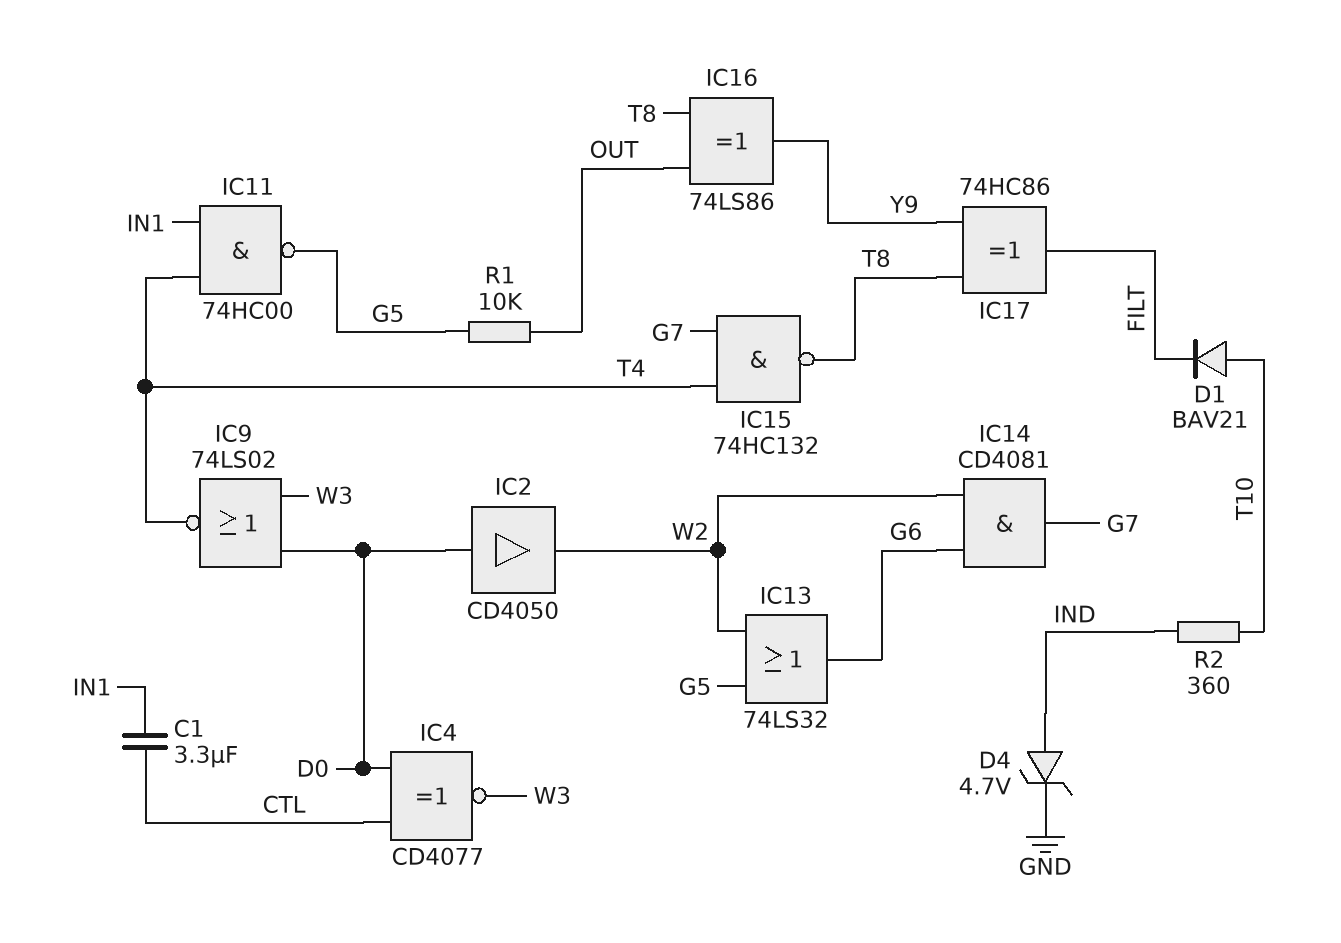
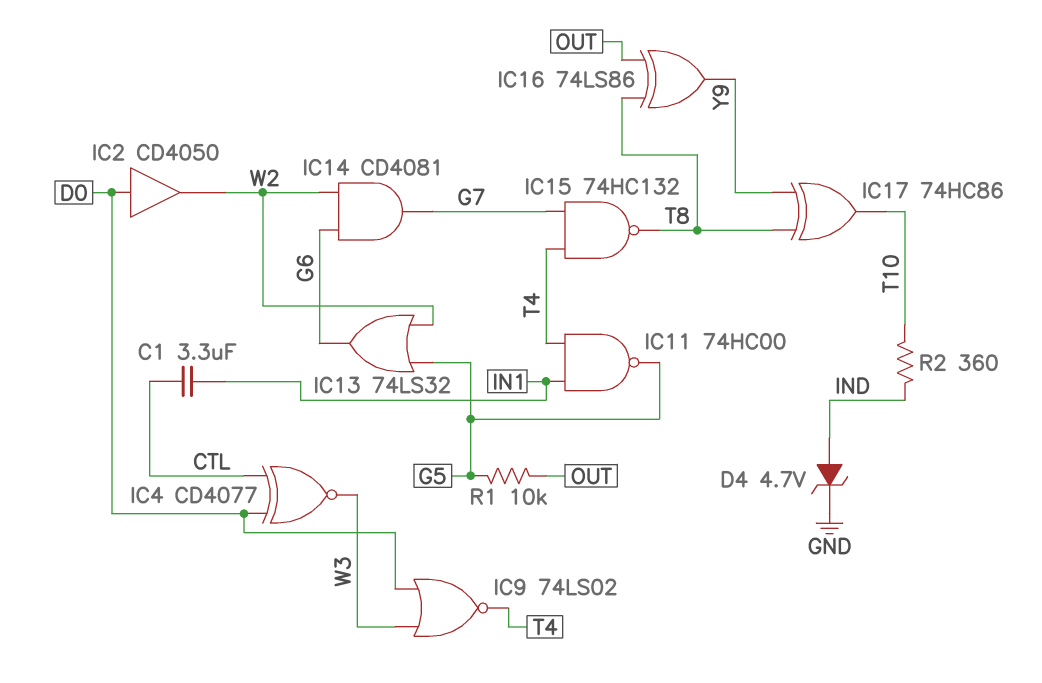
D1: diode BAV21 (A T10, K FILT) -> none
IC17: XOR 74HC86 (in T8, in Y9, out FILT) -> XOR 74HC86 (in T8, in Y9, out T10)

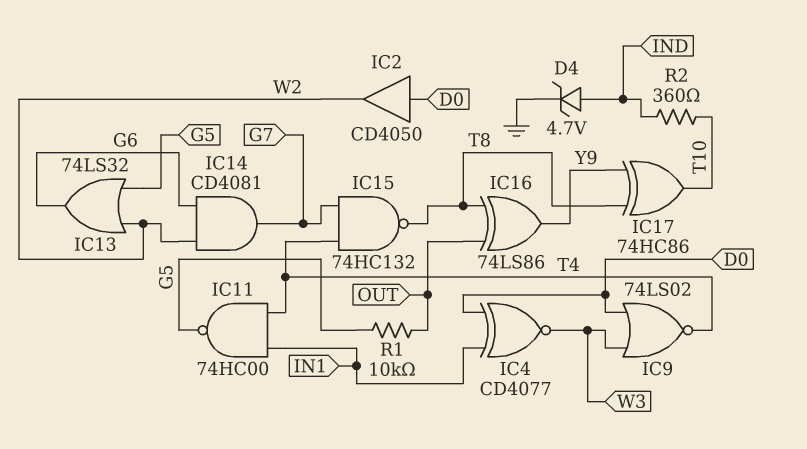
C1: 3.3uF (CTL, IN1) -> none
IC4: XNOR CD4077 (in CTL, in D0, out W3) -> XNOR CD4077 (in D0, in IN1, out W3)

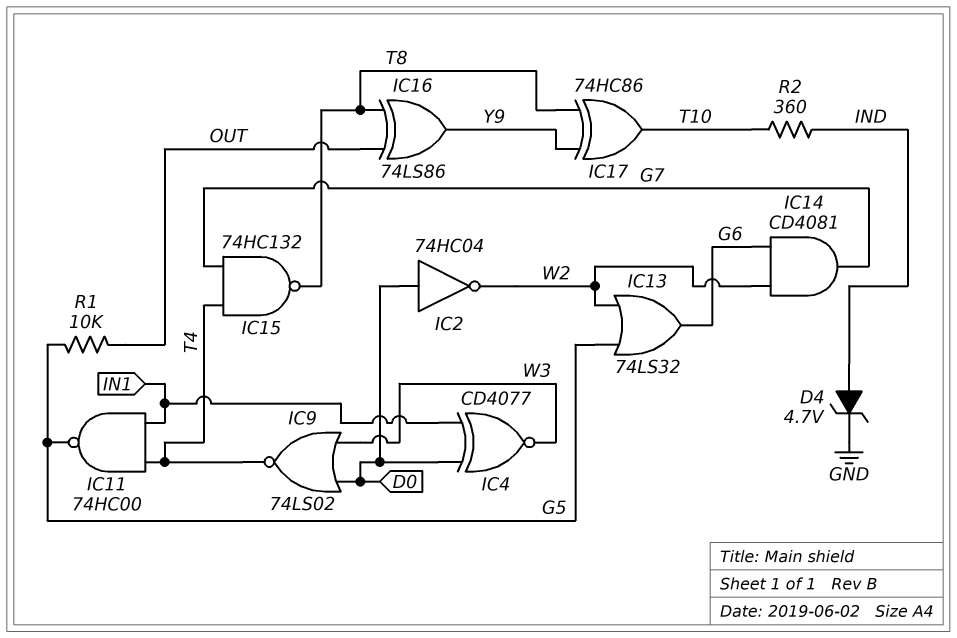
IC2: buffer CD4050 (in D0, out W2) -> NOT 74HC04 (in D0, out W2)

